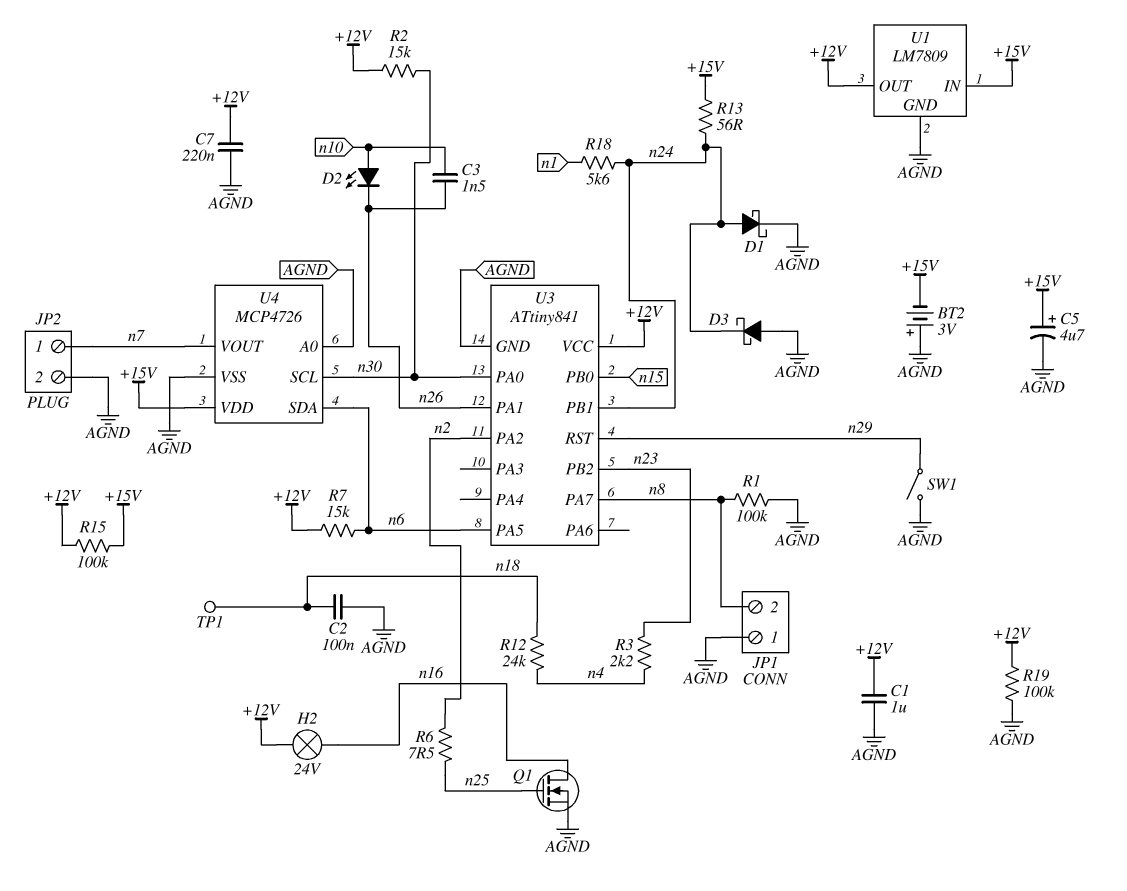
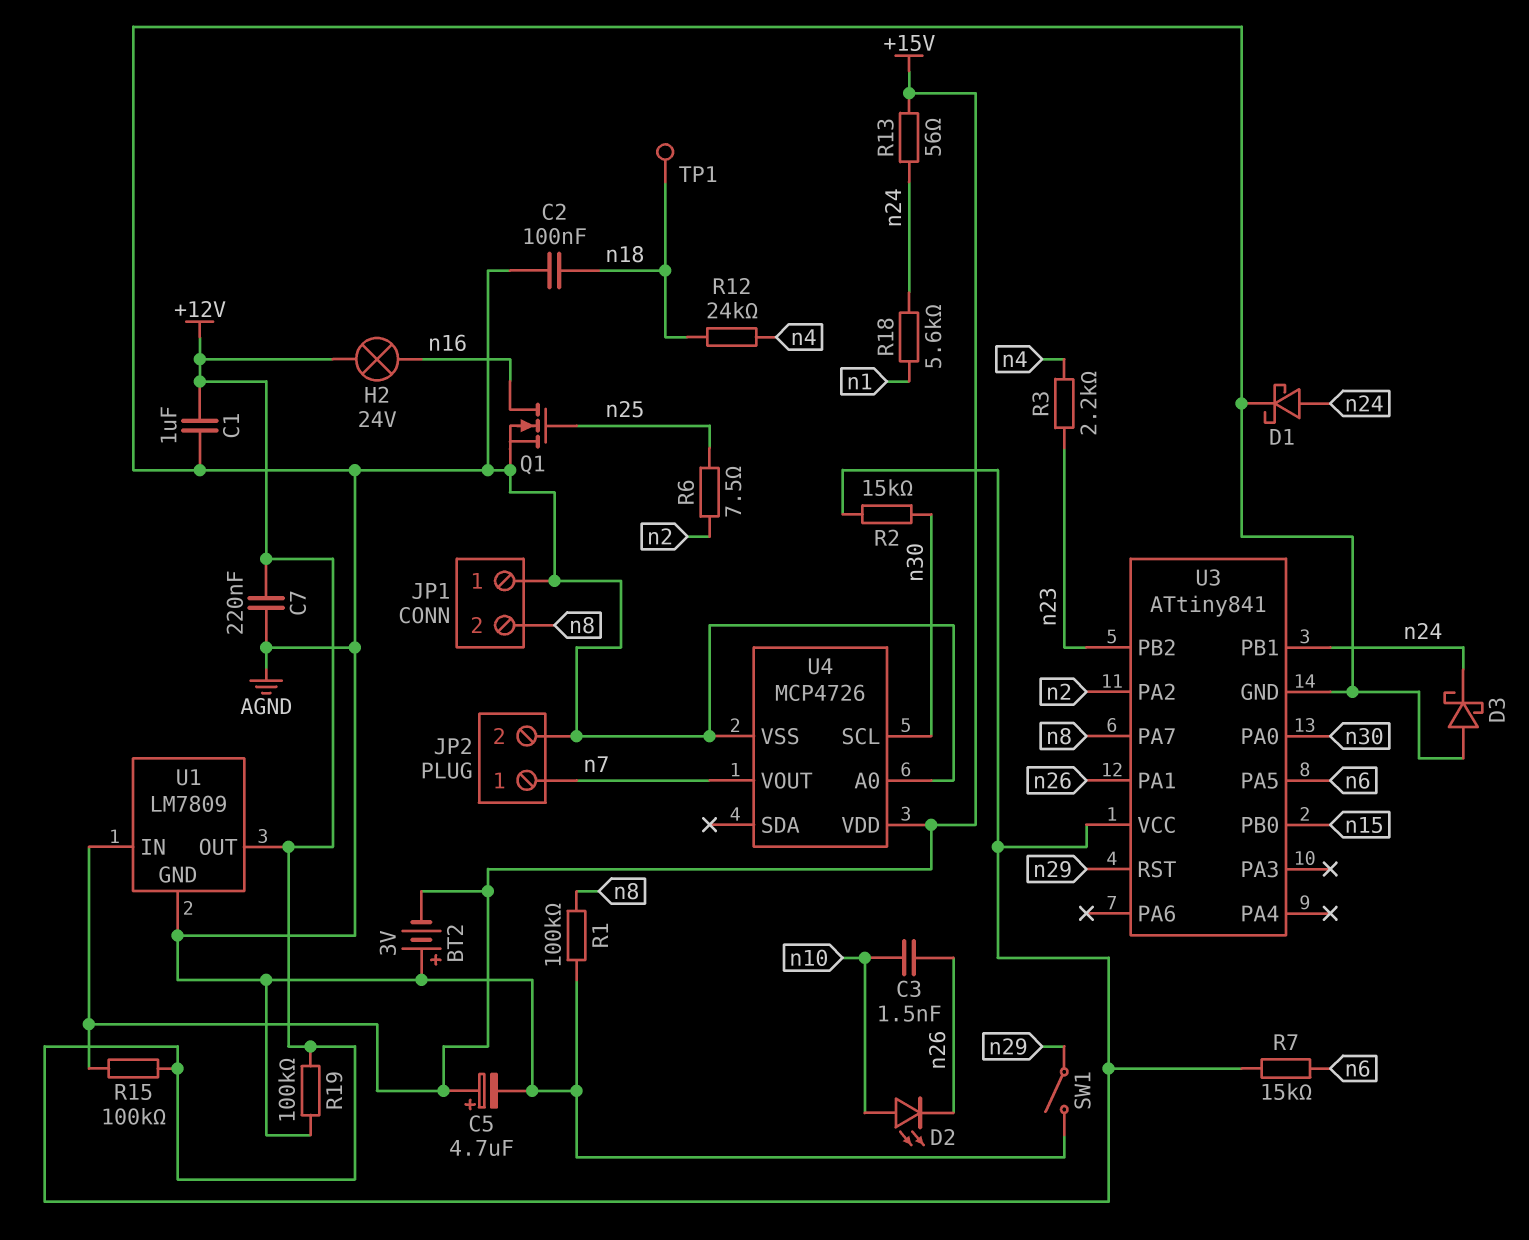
U4 pin SDA: n6 -> none

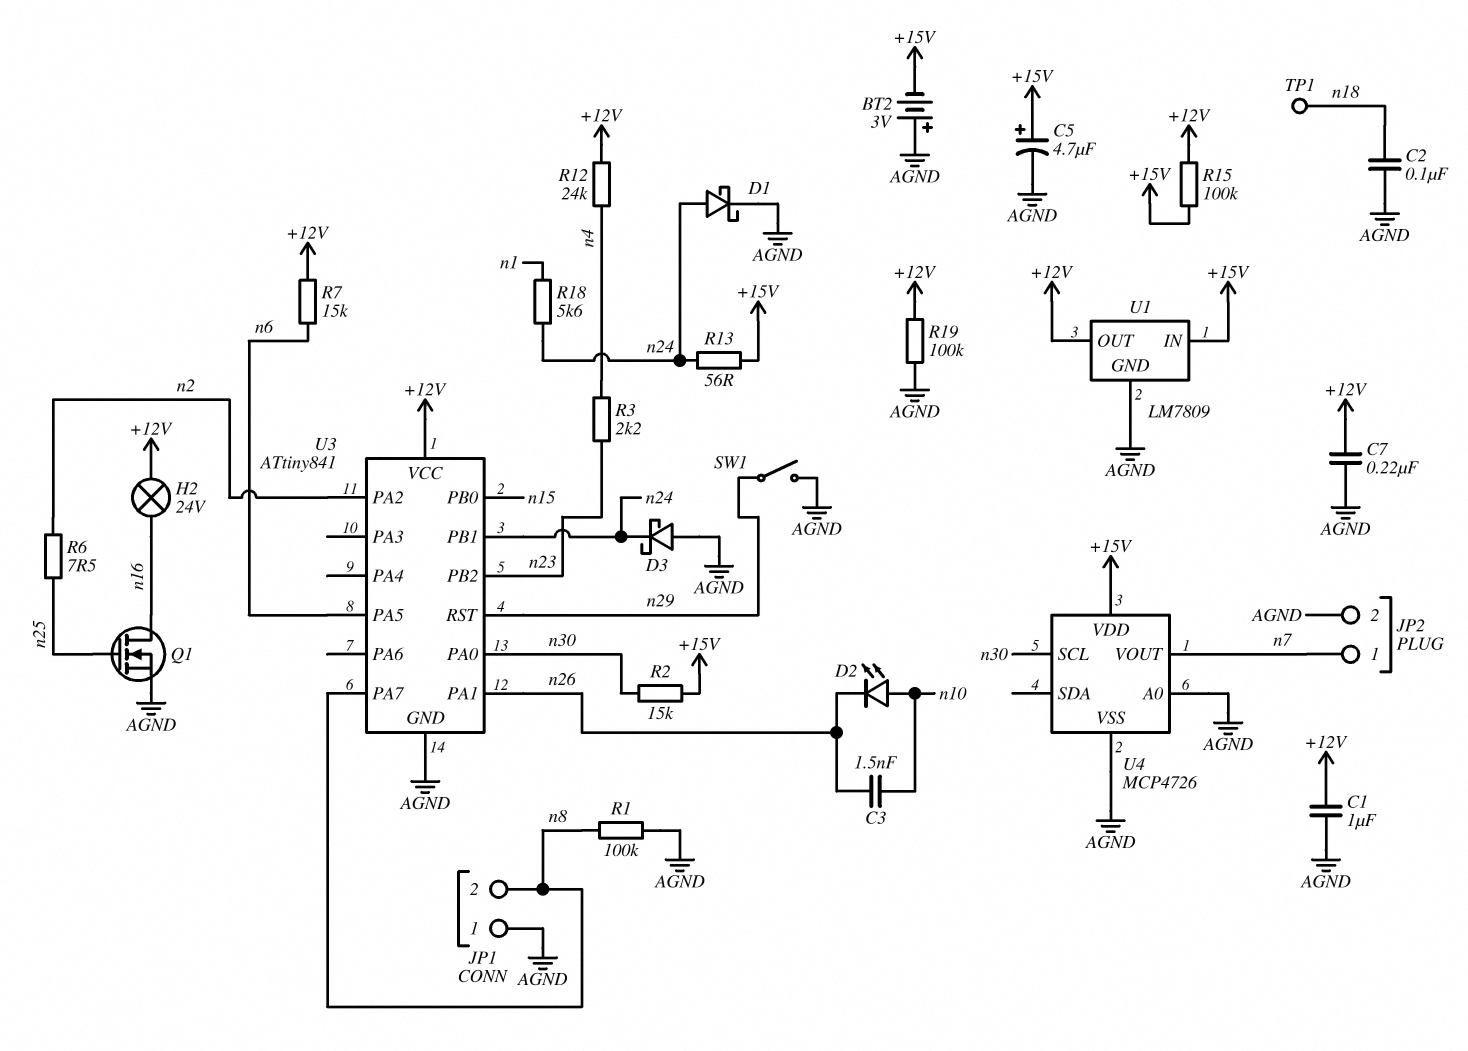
R2: 15k (+12V, n30) -> 15k (+15V, n30)
R12: 24k (n4, n18) -> 24k (+12V, n4)

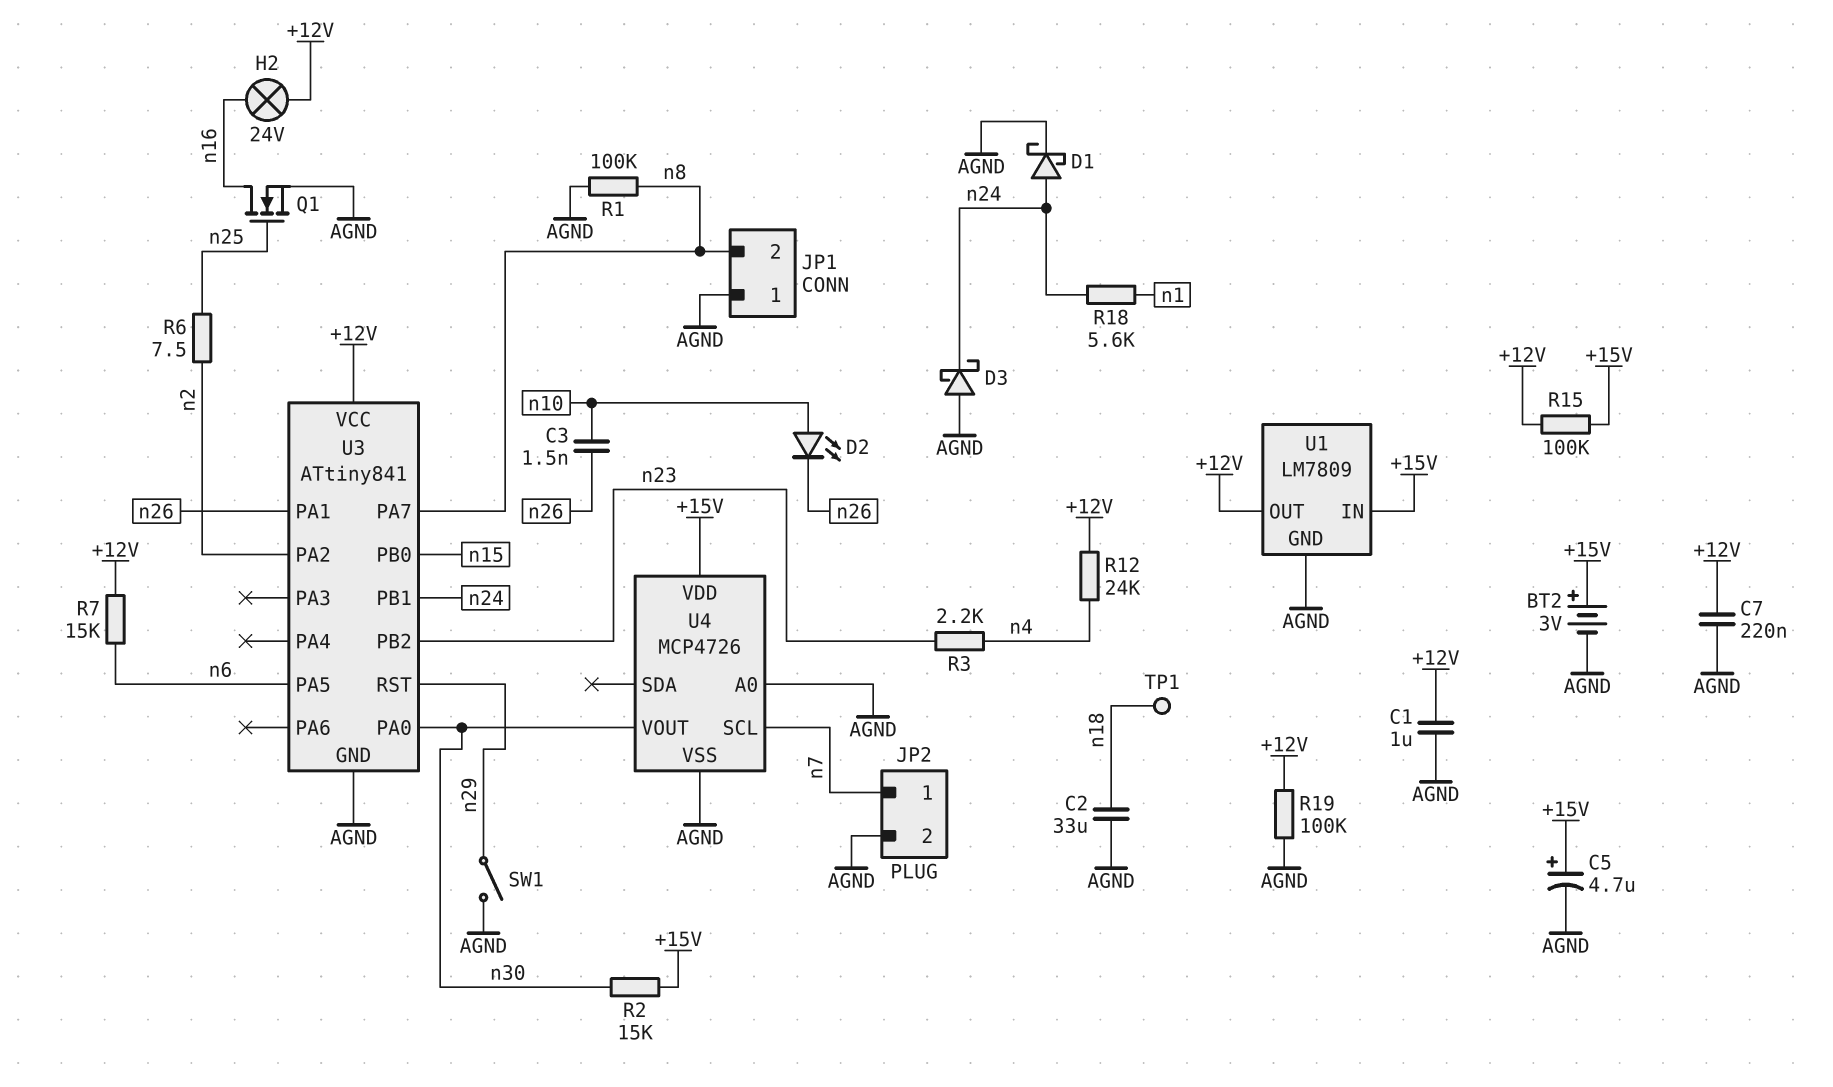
BT2: 3V (plus AGND, minus +15V) -> 3V (plus +15V, minus AGND)
C2: 100nF (AGND, n18) -> 33uF (AGND, n18)
R13: 56 (+15V, n24) -> none
U4 pin SCL: n30 -> n7
U4 pin VOUT: n7 -> n30

